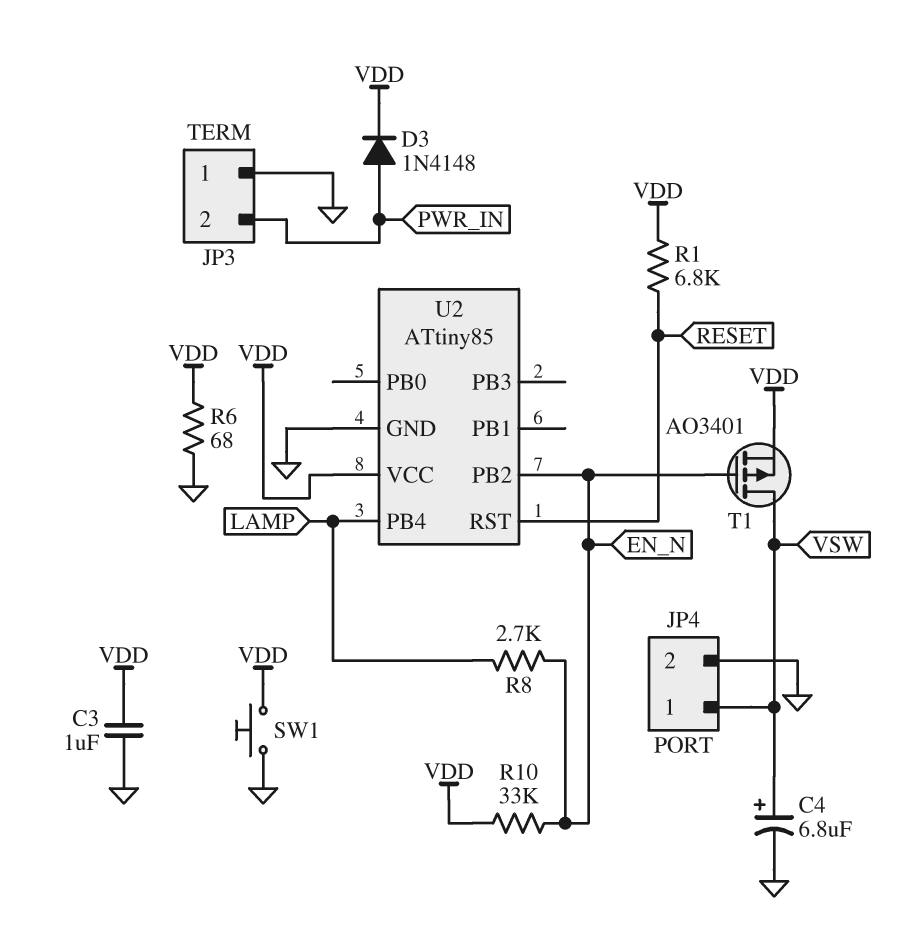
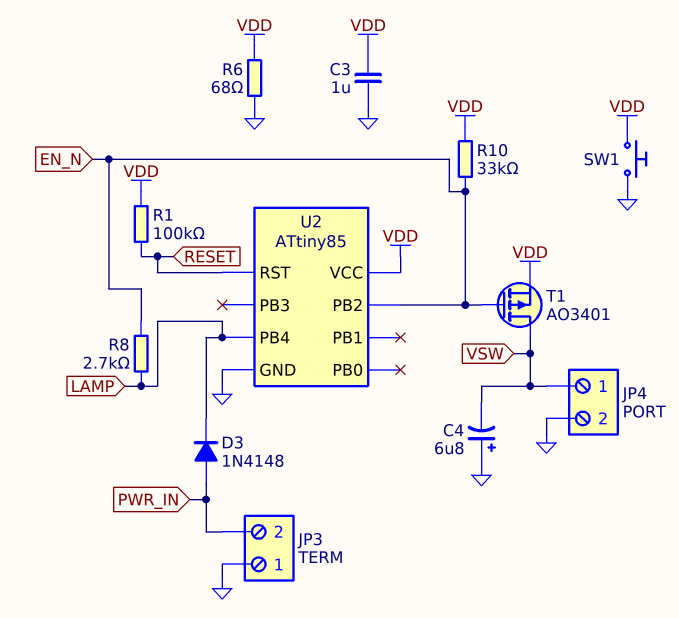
C4: 6.8uF (plus VSW, minus GND) -> 6.8uF (plus GND, minus VSW)
D3: diode 1N4148 (A PWR_IN, K VDD) -> diode 1N4148 (A PWR_IN, K LAMP)
R1: 6.8k (RESET, VDD) -> 100k (RESET, VDD)

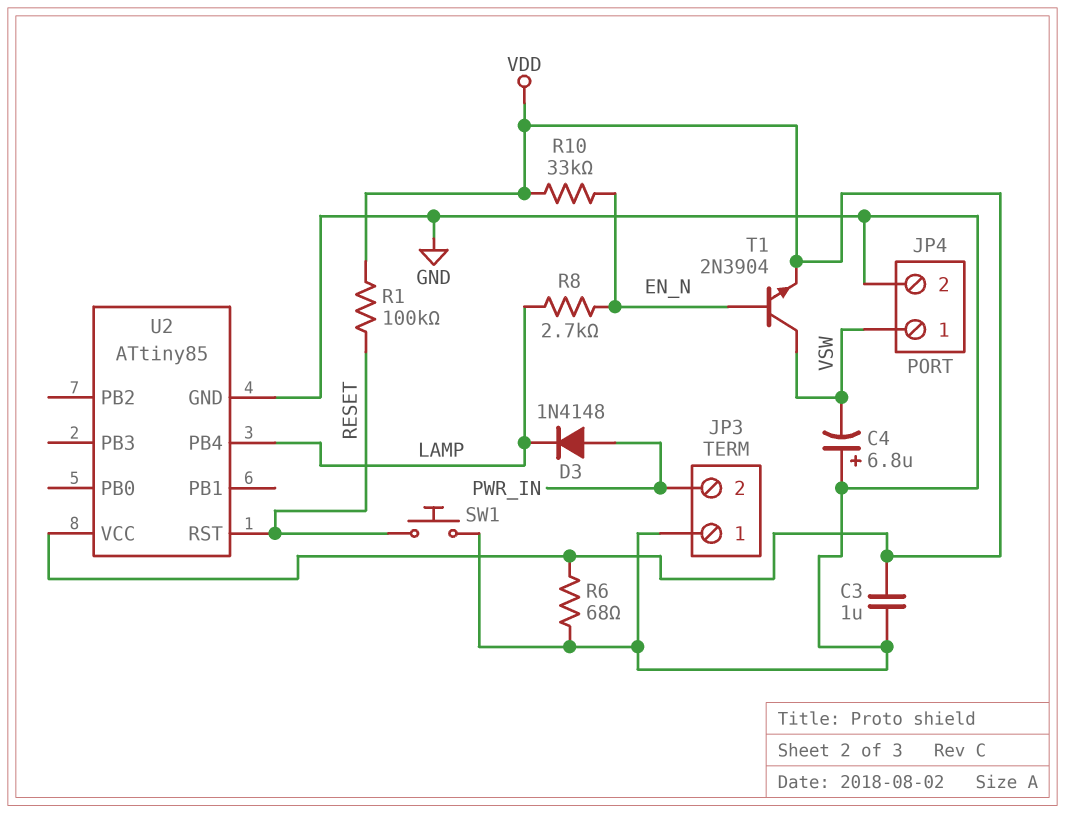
SW1: button (GND, VDD) -> button (GND, RESET)
T1: PMOS AO3401 (G EN_N, D VSW, S VDD) -> NPN 2N3904 (B EN_N, C VSW, E VDD)
U2 pin PB2: EN_N -> none

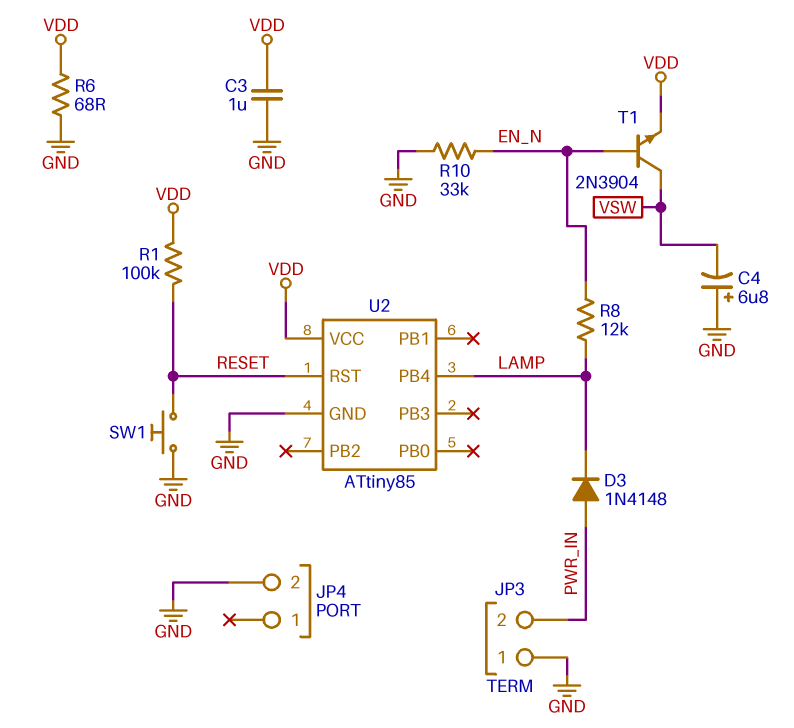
JP4 pin 1: VSW -> none
R8: 2.7k (EN_N, LAMP) -> 12k (EN_N, LAMP)
R10: 33k (EN_N, VDD) -> 33k (EN_N, GND)

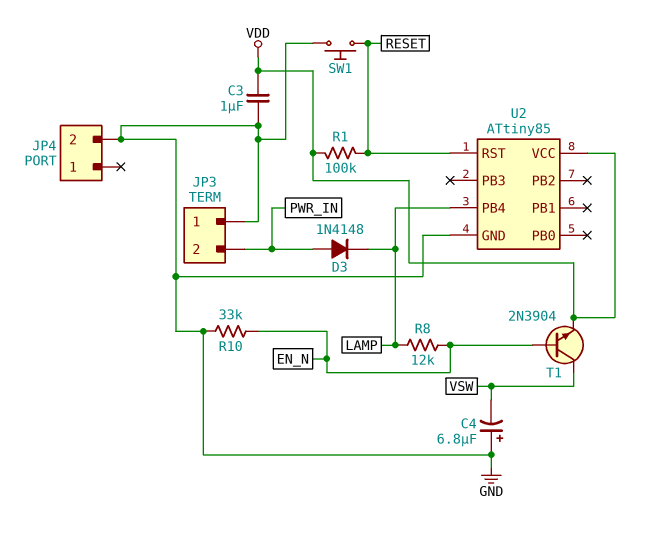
R6: 68 (GND, VDD) -> none

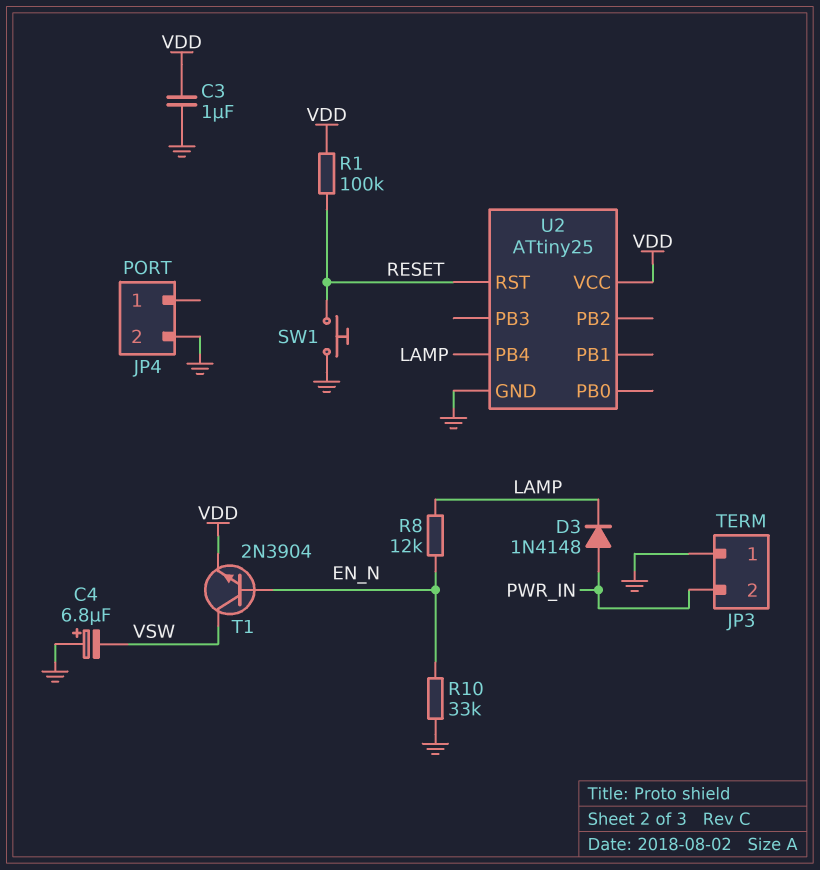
U2: ATtiny85 -> ATtiny25

